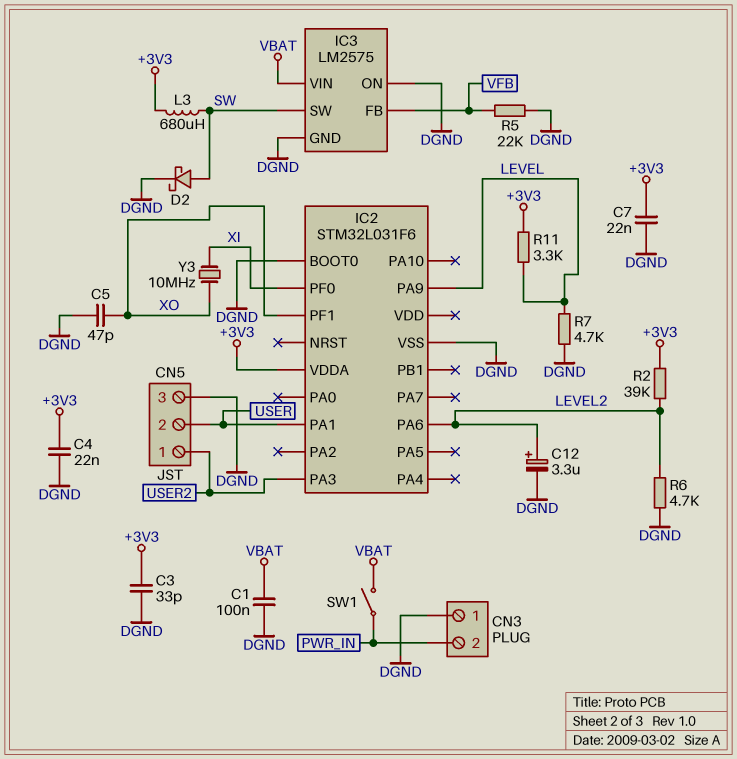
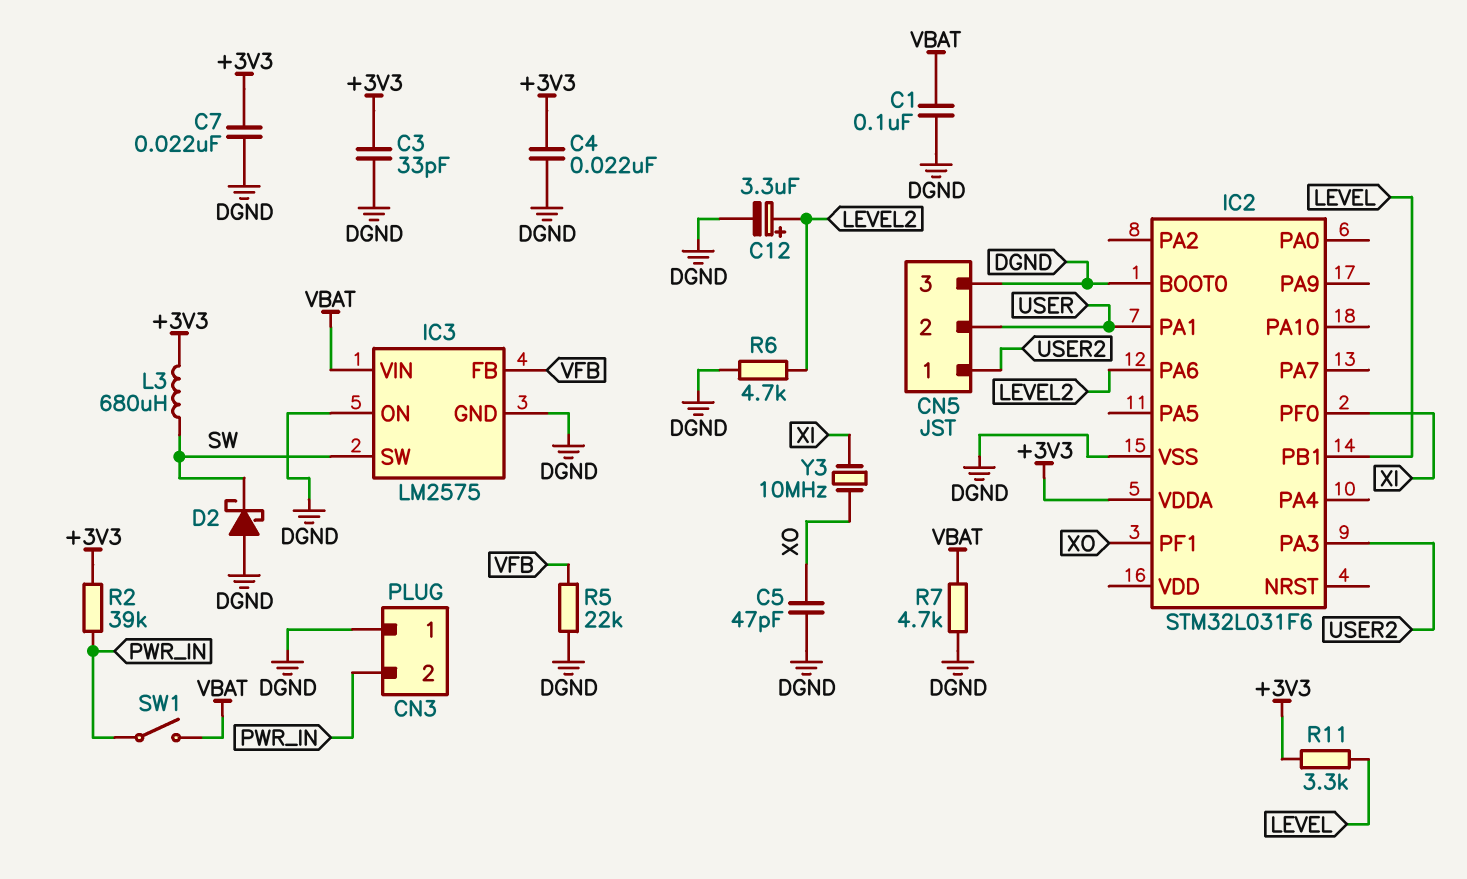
D2: schottky (A SW, K DGND) -> schottky (A DGND, K SW)
IC2 pin PA9: LEVEL -> none
IC2 pin PB1: none -> LEVEL
R2: 39k (+3V3, LEVEL2) -> 39k (+3V3, PWR_IN)
R7: 4.7k (DGND, LEVEL) -> 4.7k (DGND, VBAT)

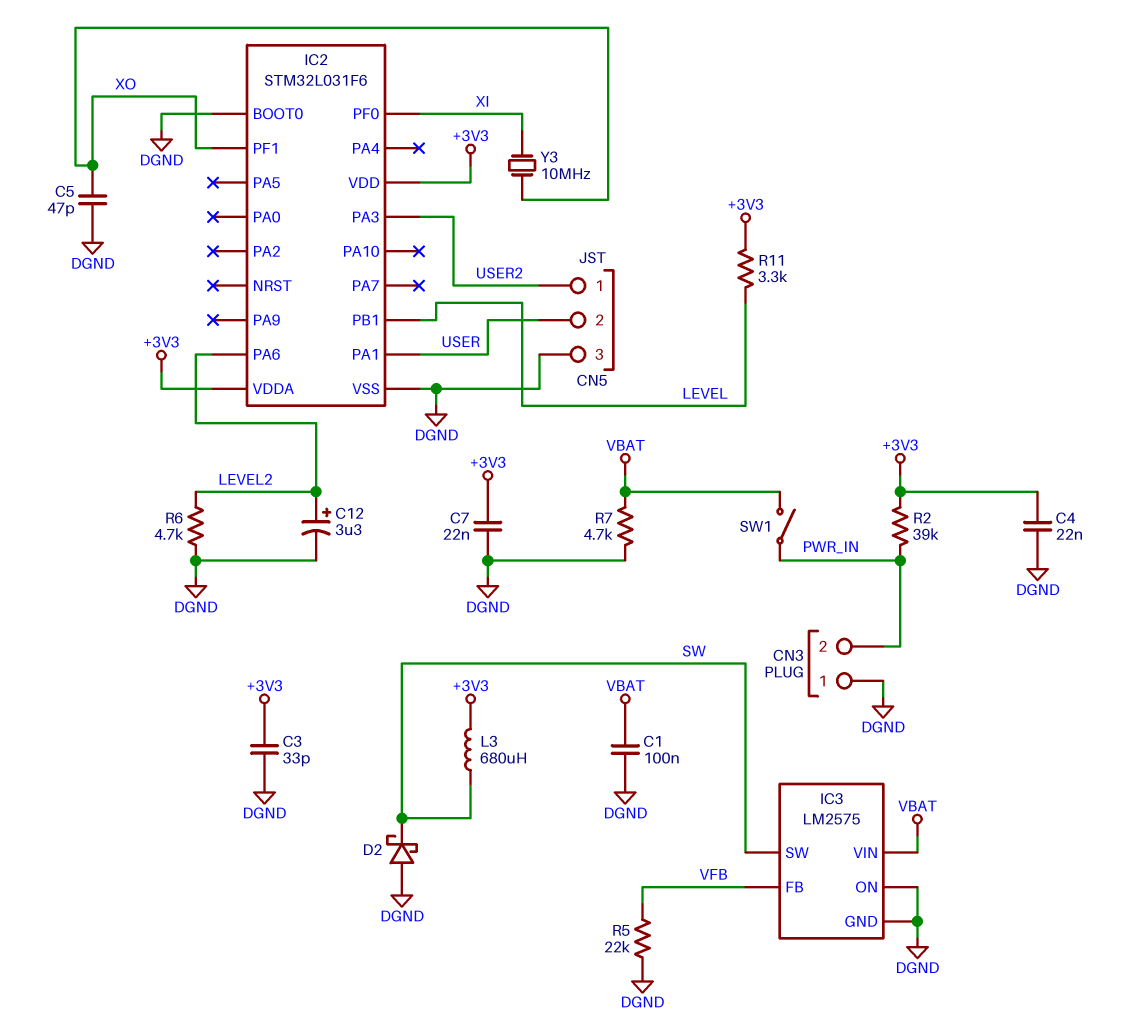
IC2 pin VDD: none -> +3V3

